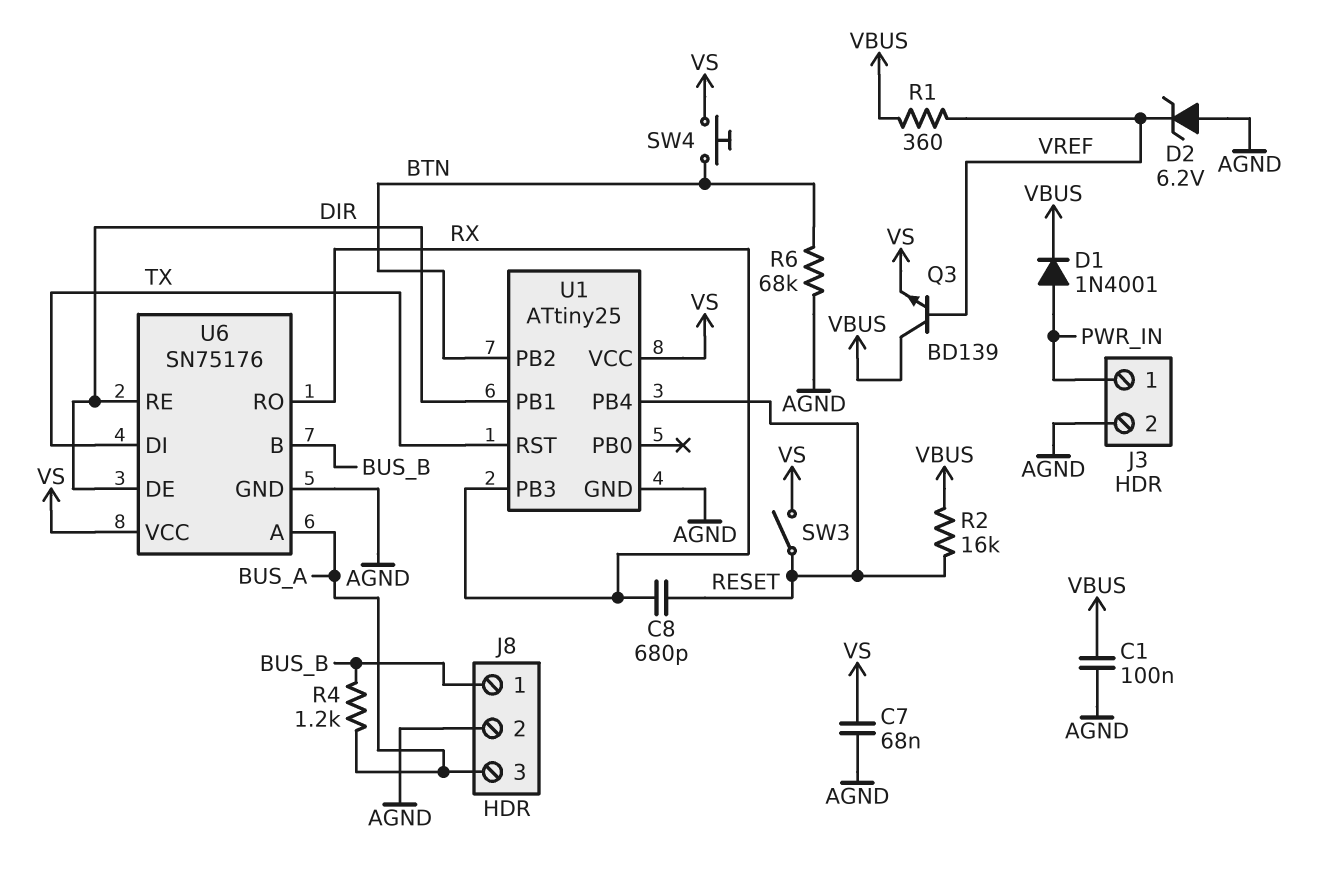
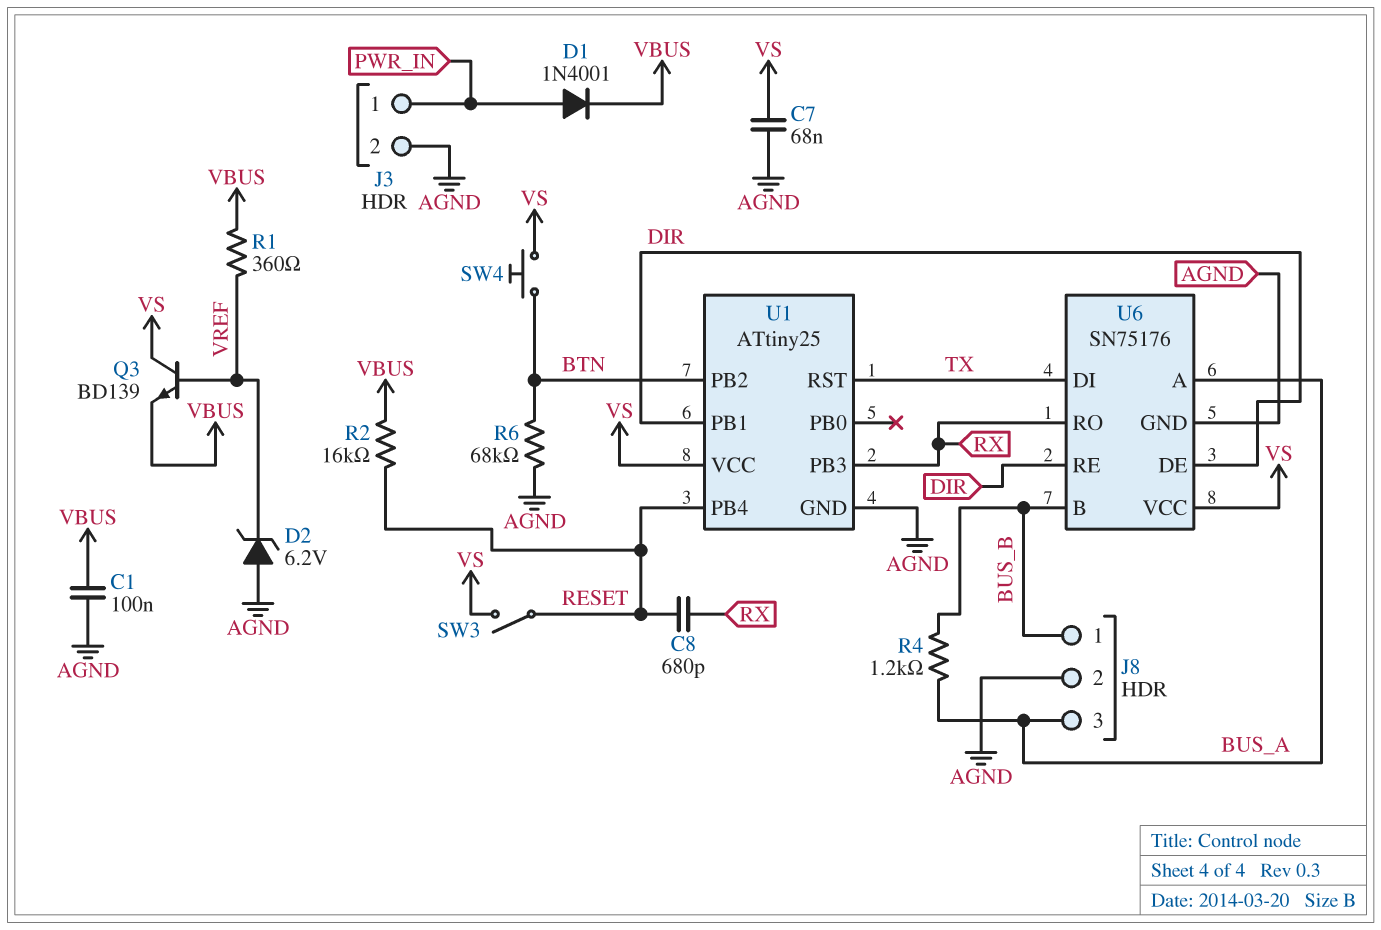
Q3: NPN BD139 (B VREF, C VBUS, E VS) -> NPN BD139 (B VREF, C VS, E VBUS)

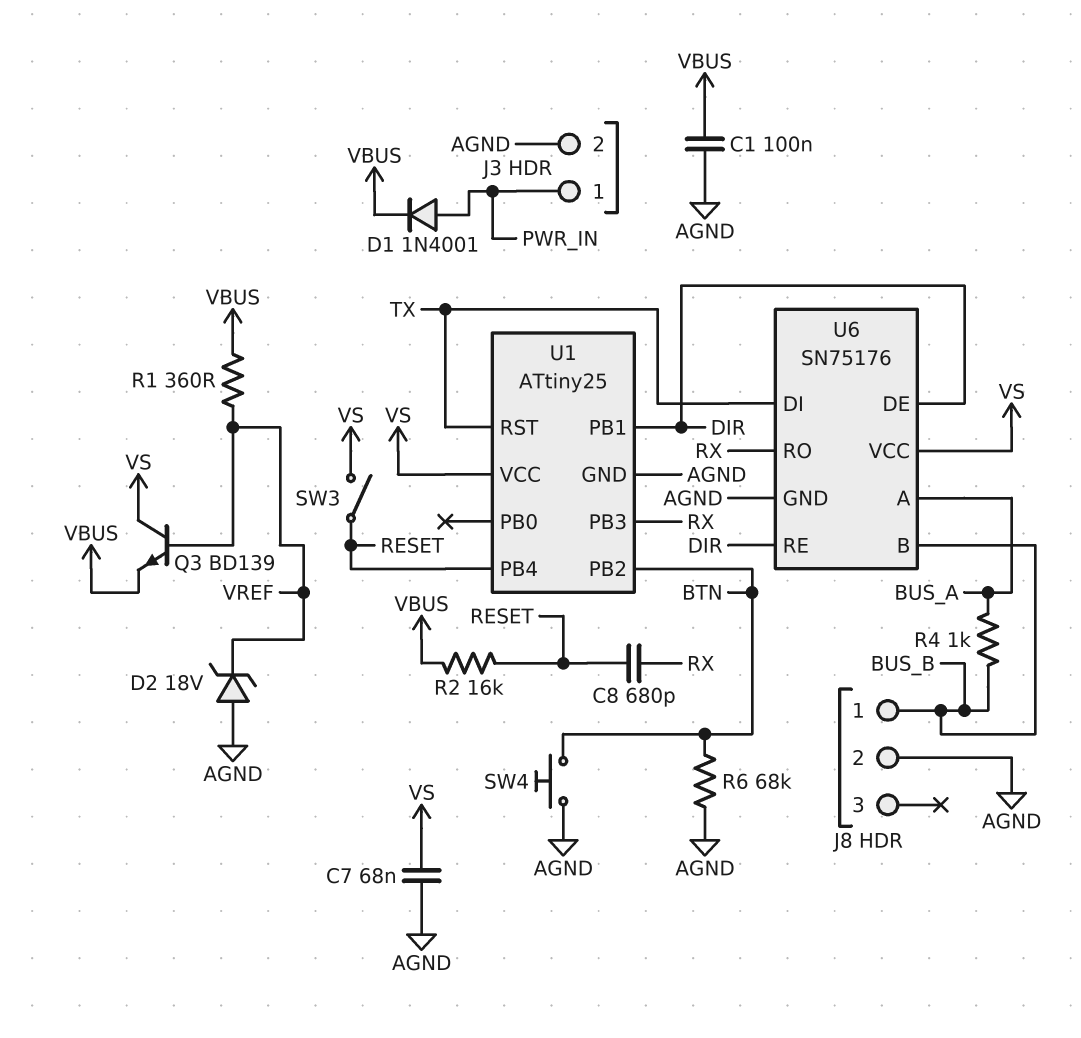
D2: zener 6.2V (A AGND, K VREF) -> zener 18V (A AGND, K VREF)
J8 pin 3: BUS_A -> none
R4: 1.2k (BUS_A, BUS_B) -> 1k (BUS_A, BUS_B)
SW4: button (BTN, VS) -> button (AGND, BTN)

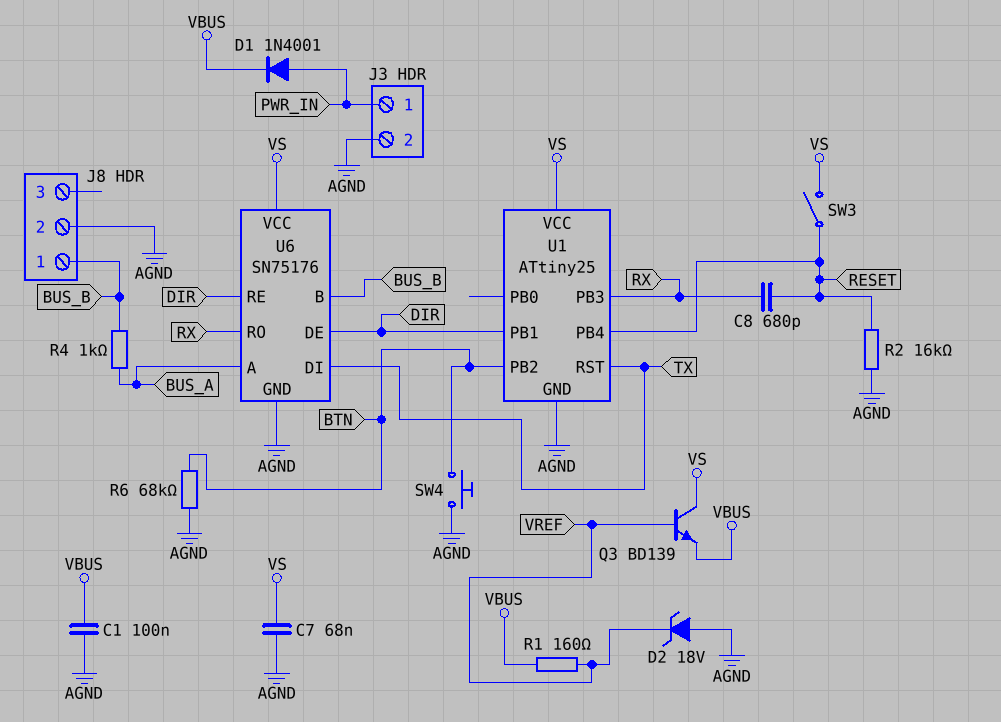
R1: 360 (VBUS, VREF) -> 160 (VBUS, VREF)
R2: 16k (RESET, VBUS) -> 16k (AGND, RESET)

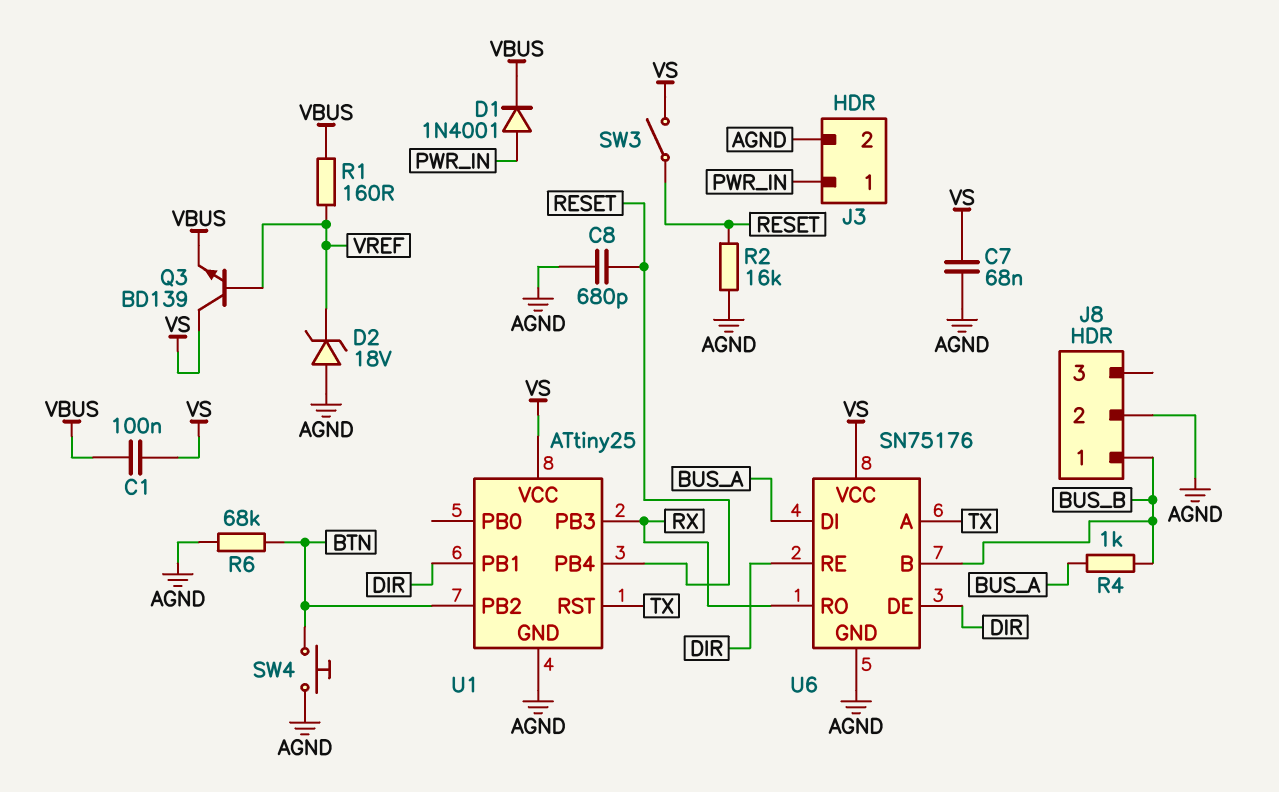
C1: 100nF (AGND, VBUS) -> 100nF (VBUS, VS)
C8: 680pF (RESET, RX) -> 680pF (AGND, RESET)
U6 pin A: BUS_A -> TX
U6 pin DI: TX -> BUS_A

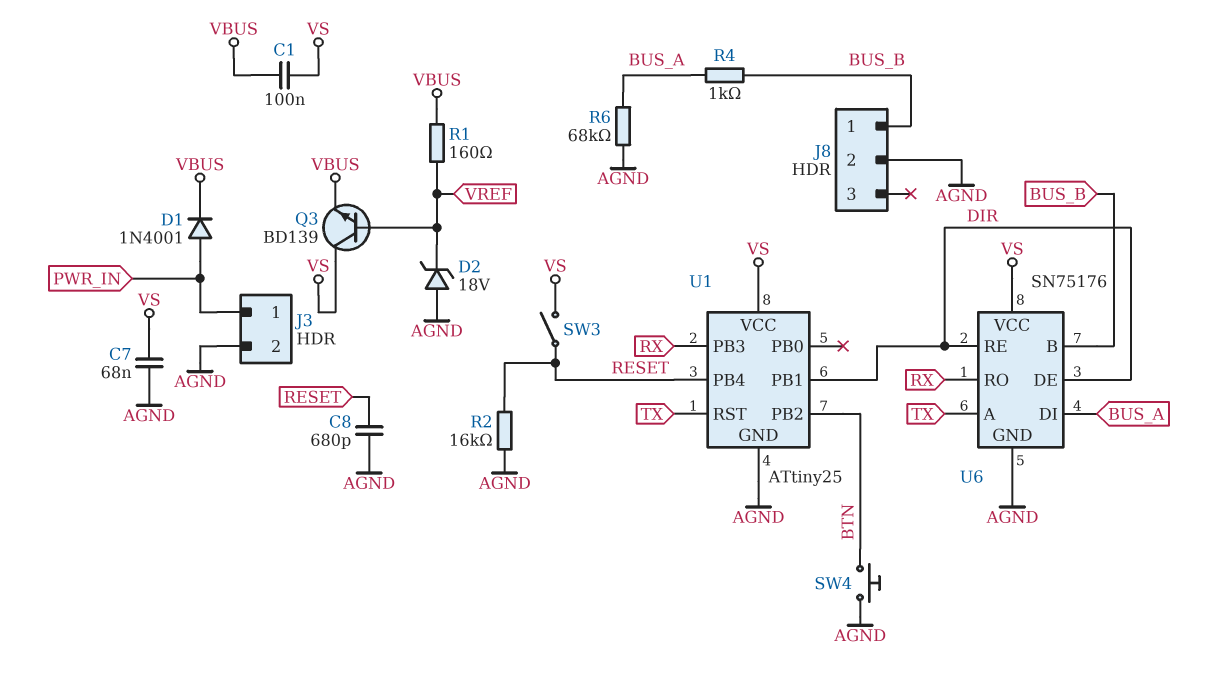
R6: 68k (AGND, BTN) -> 68k (AGND, BUS_A)

